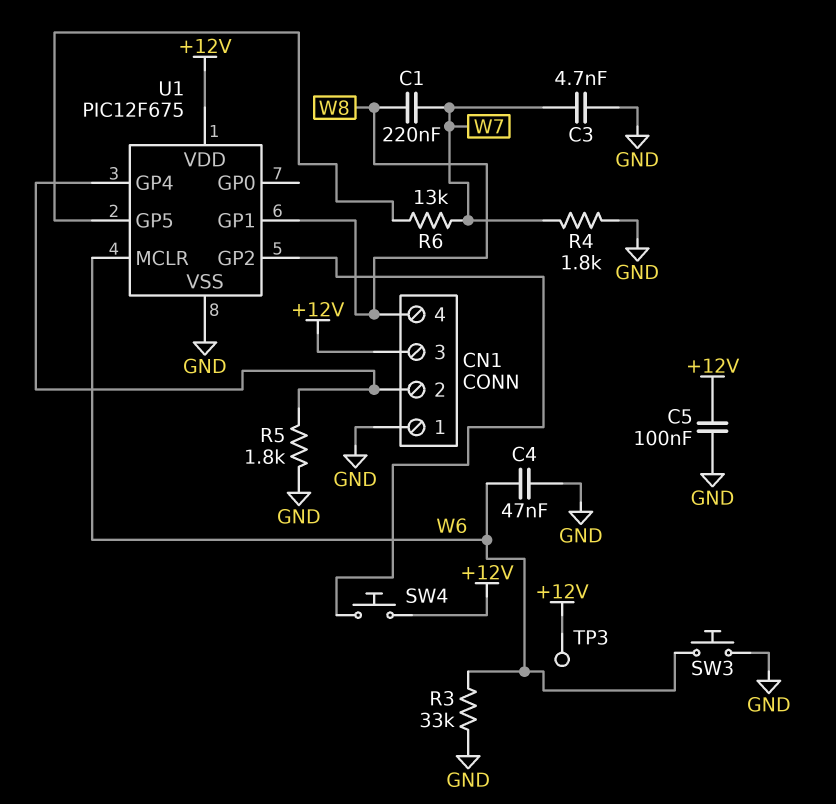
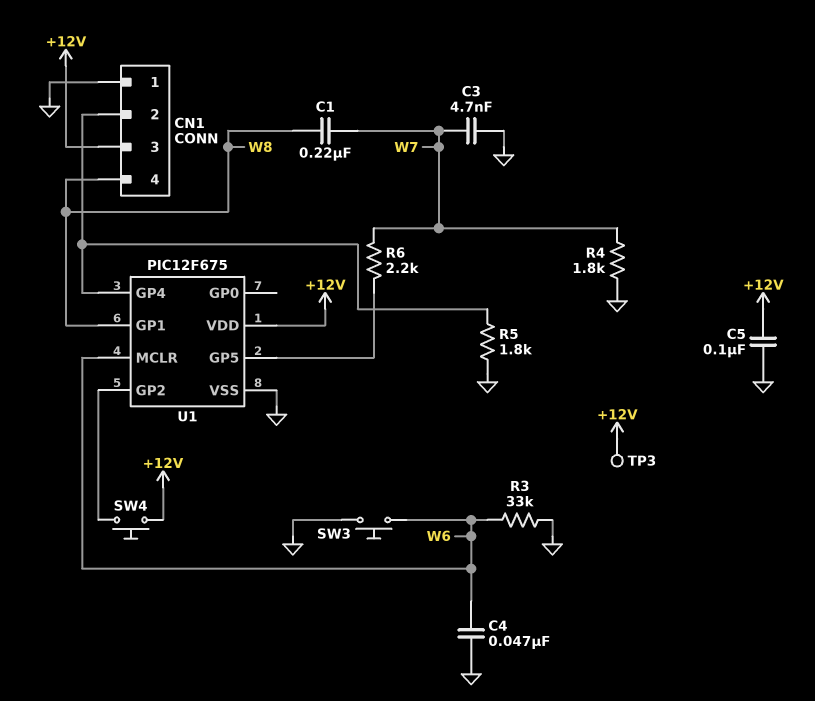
R6: 13k (U1/GP5, W7) -> 2.2k (U1/GP5, W7)

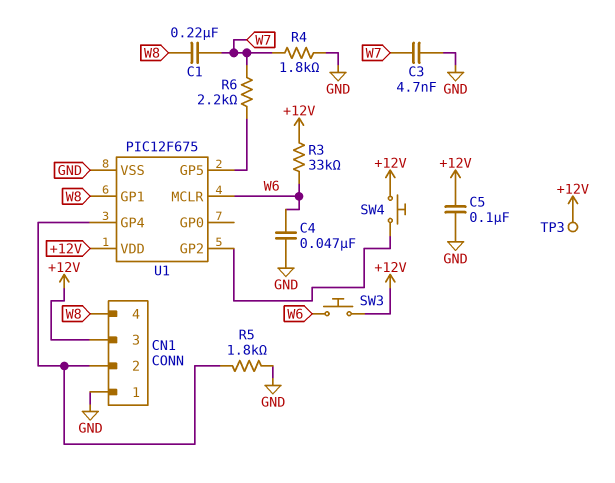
R3: 33k (GND, W6) -> 33k (+12V, W6)
SW3: button (GND, W6) -> button (+12V, W6)

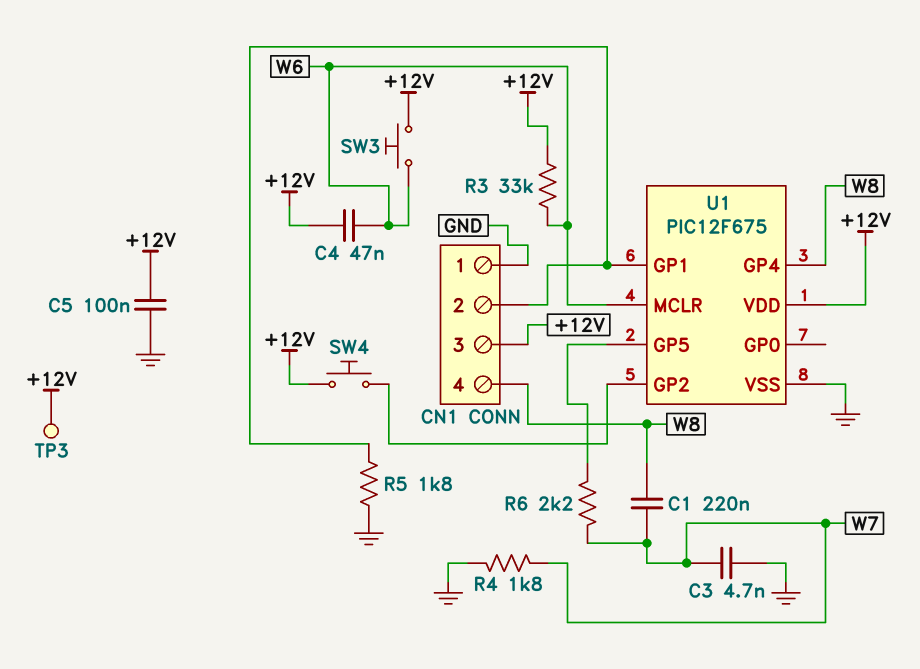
C4: 47nF (GND, W6) -> 47nF (+12V, W6)
U1 pin GP1: W8 -> CN1/2
U1 pin GP4: CN1/2 -> W8

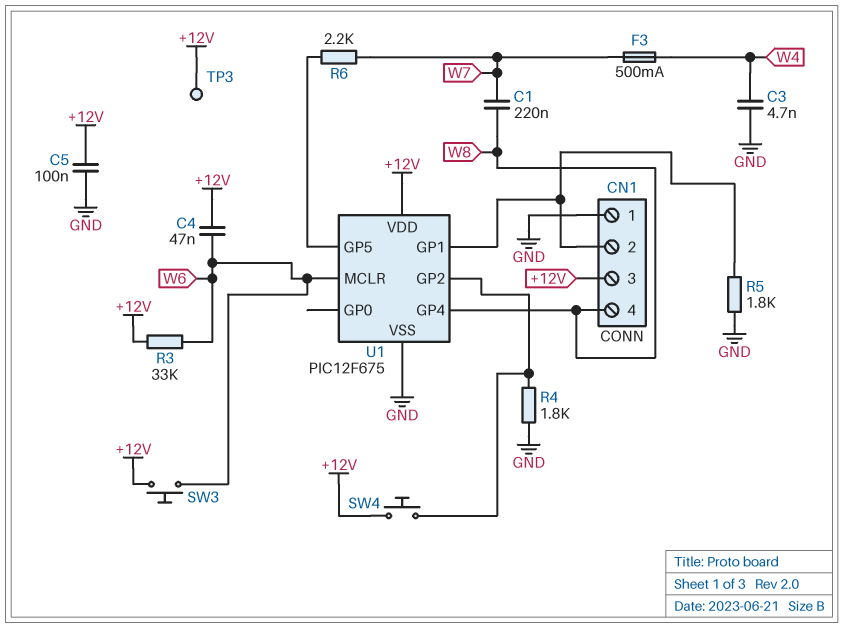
C3: 4.7nF (GND, W7) -> 4.7nF (GND, W4)
F3: none -> 500mA (W4, W7)
R4: 1.8k (GND, W7) -> 1.8k (GND, U1/GP2)

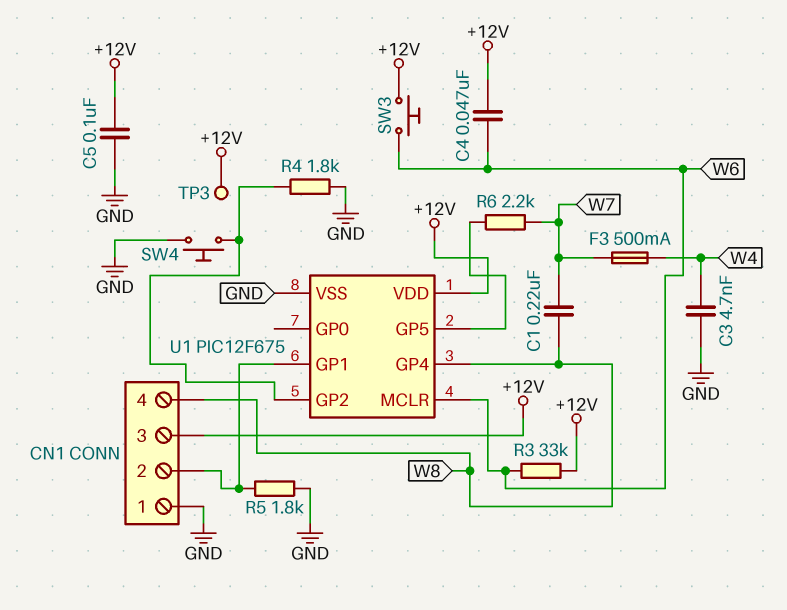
SW4: button (+12V, U1/GP2) -> button (GND, U1/GP2)

